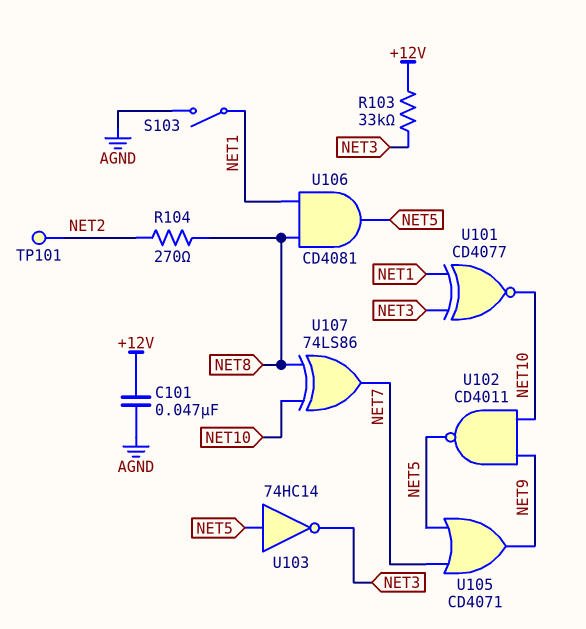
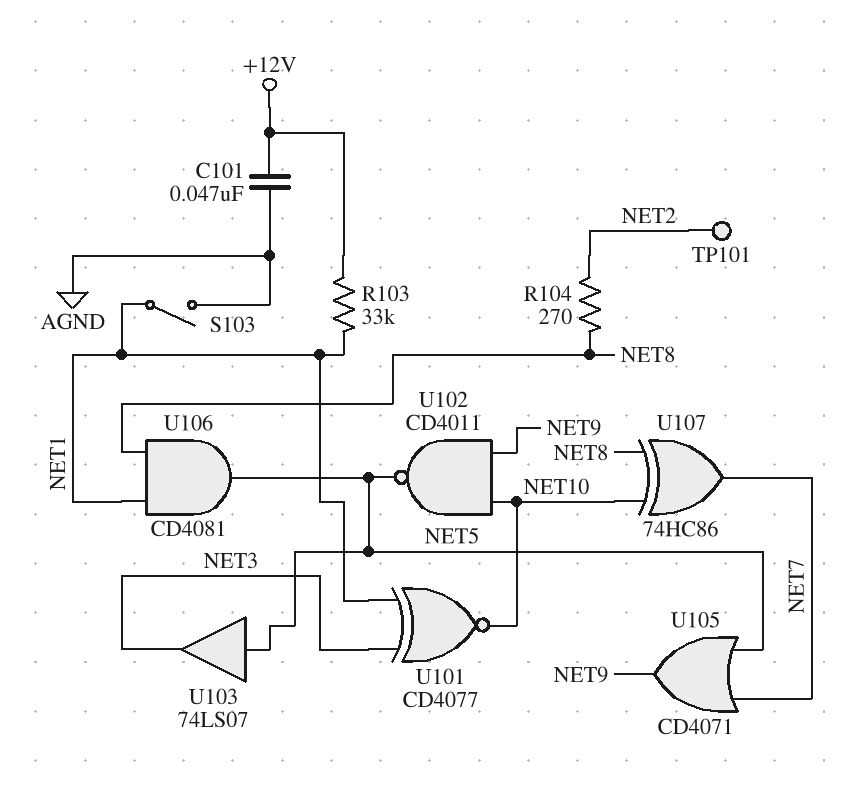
R103: 33k (+12V, NET3) -> 33k (+12V, NET1)
U103: NOT 74HC14 (in NET5, out NET3) -> buffer 74LS07 (in NET5, out NET3)
U107: XOR 74LS86 (in NET8, in NET10, out NET7) -> XOR 74HC86 (in NET8, in NET10, out NET7)

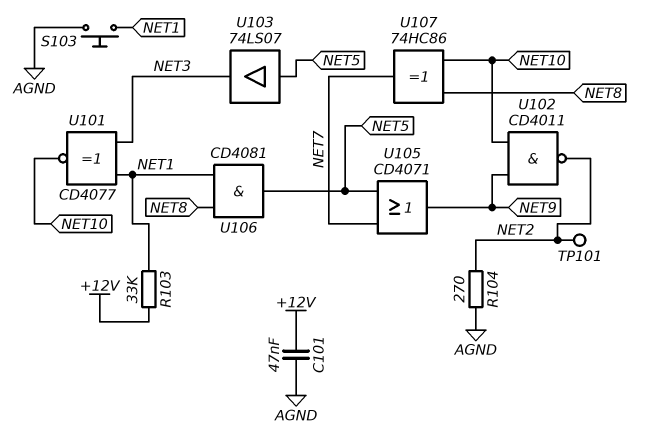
R104: 270 (NET2, NET8) -> 270 (AGND, NET2)
S103: switch (AGND, NET1) -> button (AGND, NET1)
U102: NAND CD4011 (in NET9, in NET10, out NET5) -> NAND CD4011 (in NET9, in NET10, out NET2)

